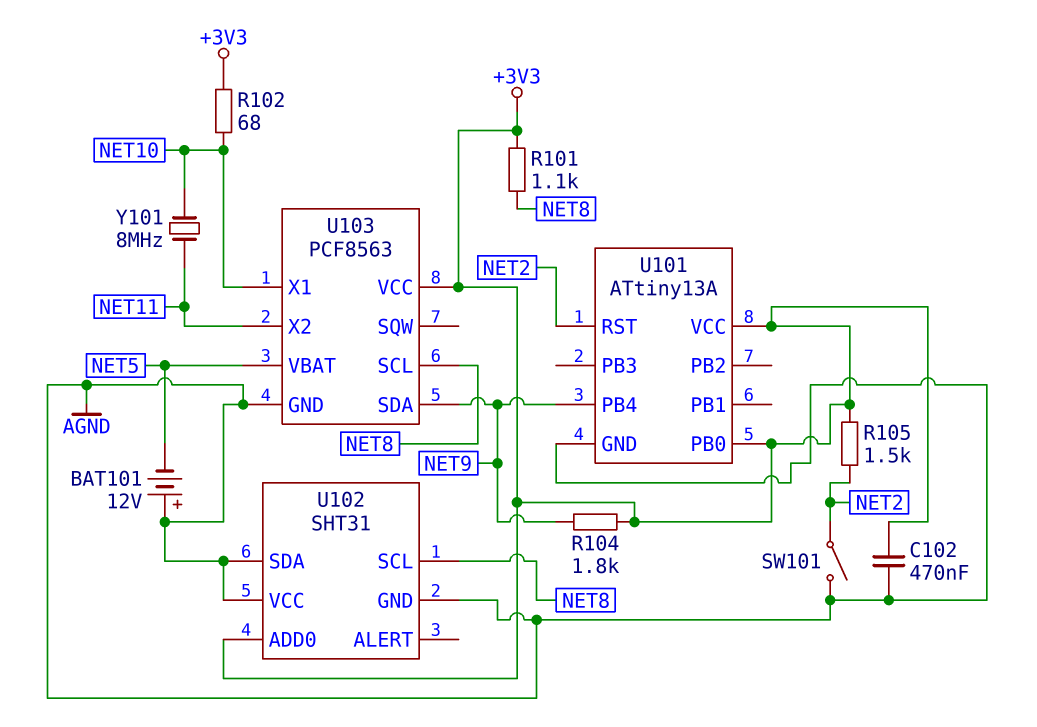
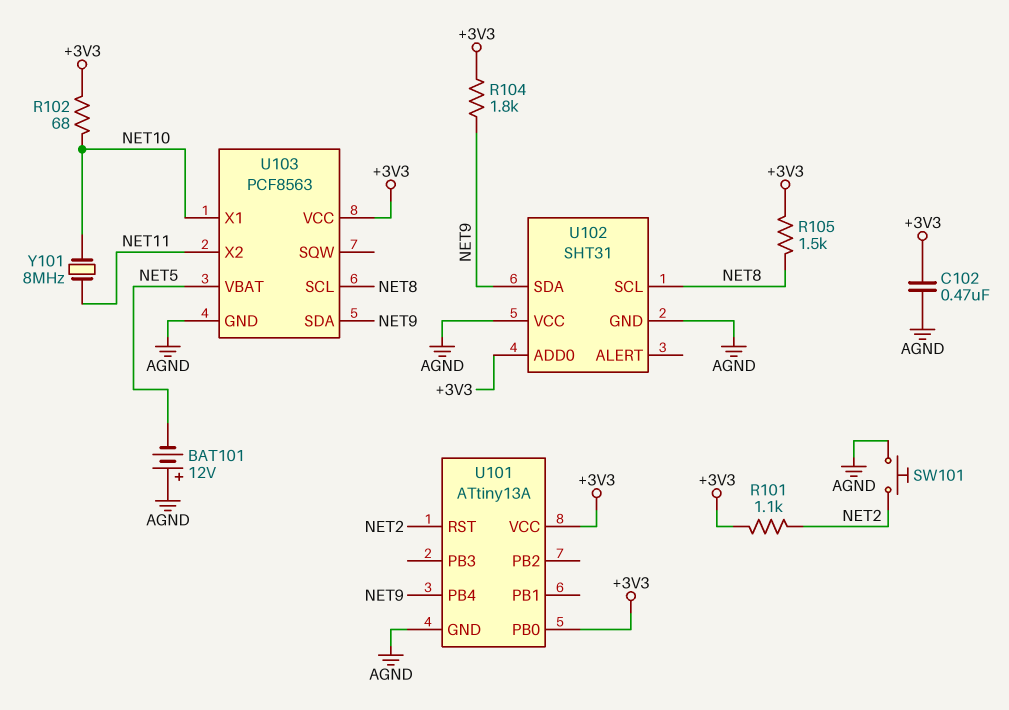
R101: 1.1k (+3V3, NET8) -> 1.1k (+3V3, NET2)
R105: 1.5k (+3V3, NET2) -> 1.5k (+3V3, NET8)
SW101: switch (AGND, NET2) -> button (AGND, NET2)
U102 pin SDA: AGND -> NET9

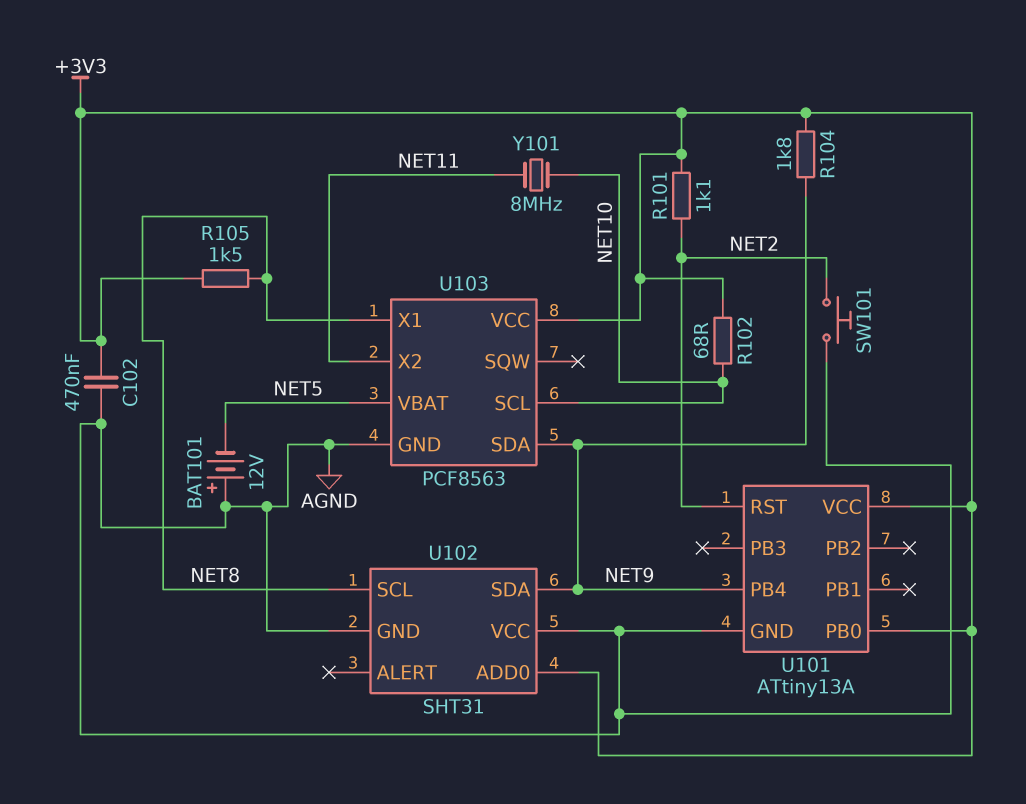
U103 pin SCL: NET8 -> NET10
U103 pin X1: NET10 -> NET8

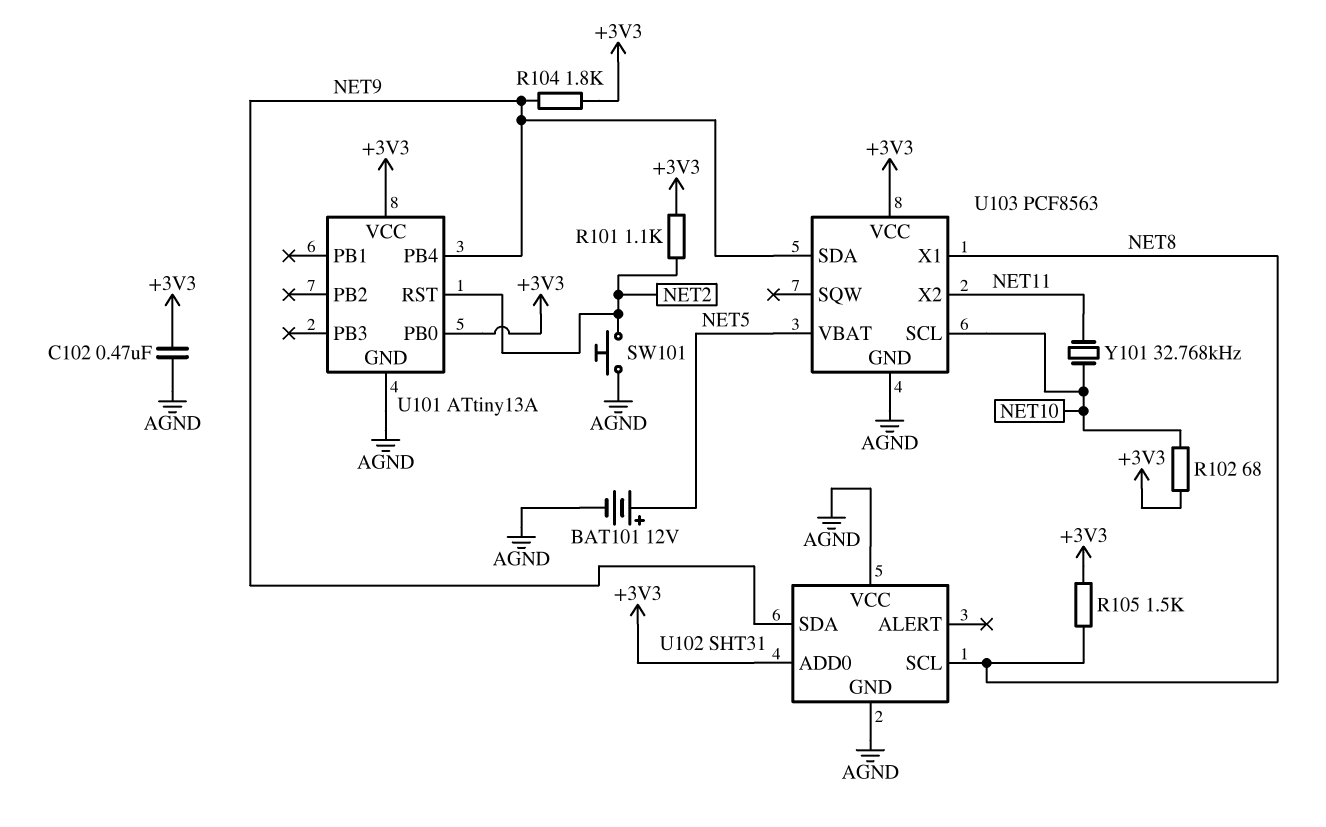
BAT101: 12V (plus AGND, minus NET5) -> 12V (plus NET5, minus AGND)
Y101: 8MHz (NET10, NET11) -> 32.768kHz (NET10, NET11)

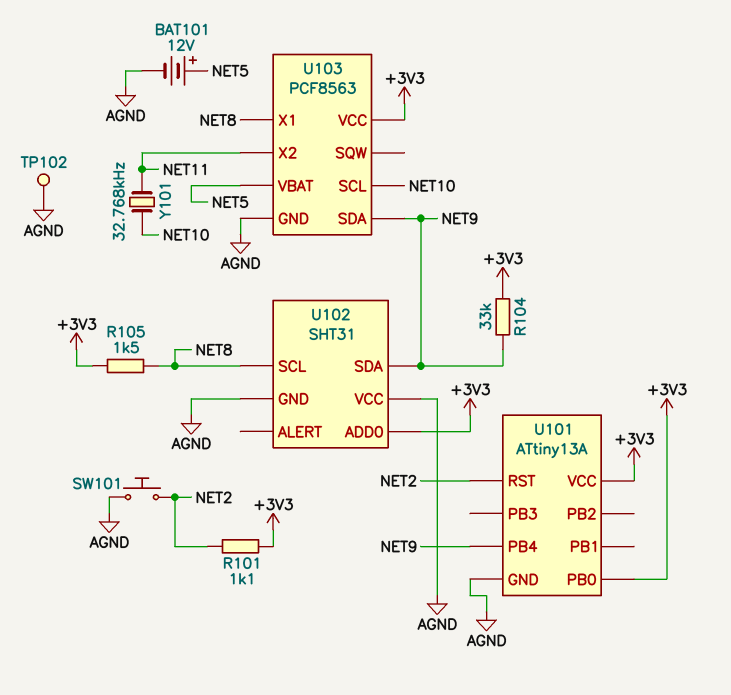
C102: 470nF (+3V3, AGND) -> none
R102: 68 (+3V3, NET10) -> none
R104: 1.8k (+3V3, NET9) -> 33k (+3V3, NET9)
TP102: none -> test point (AGND)

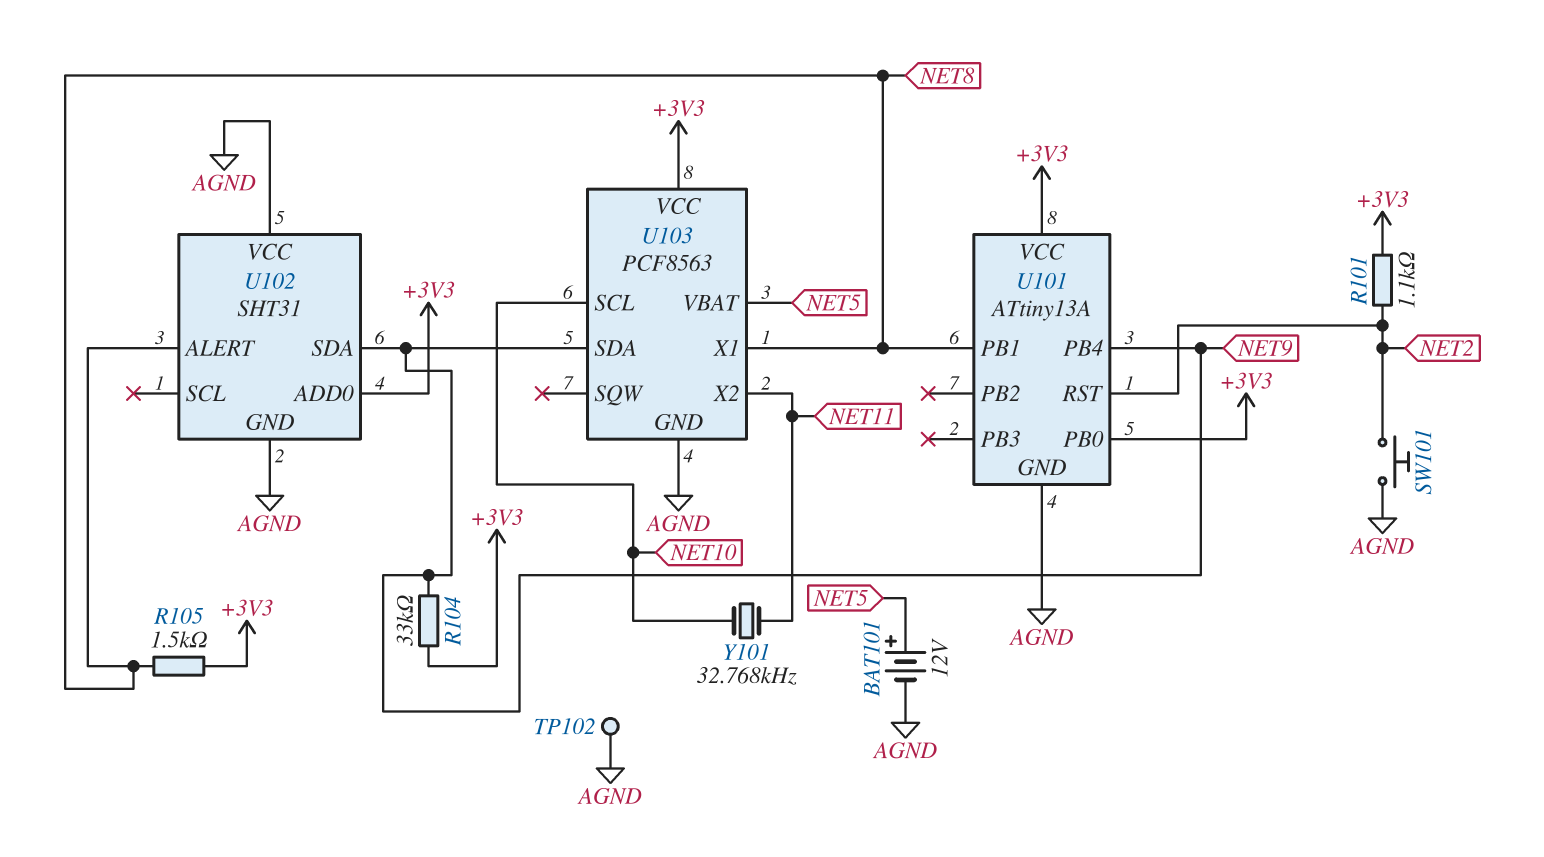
U101 pin PB1: none -> NET8
U102 pin ALERT: none -> NET8
U102 pin SCL: NET8 -> none

